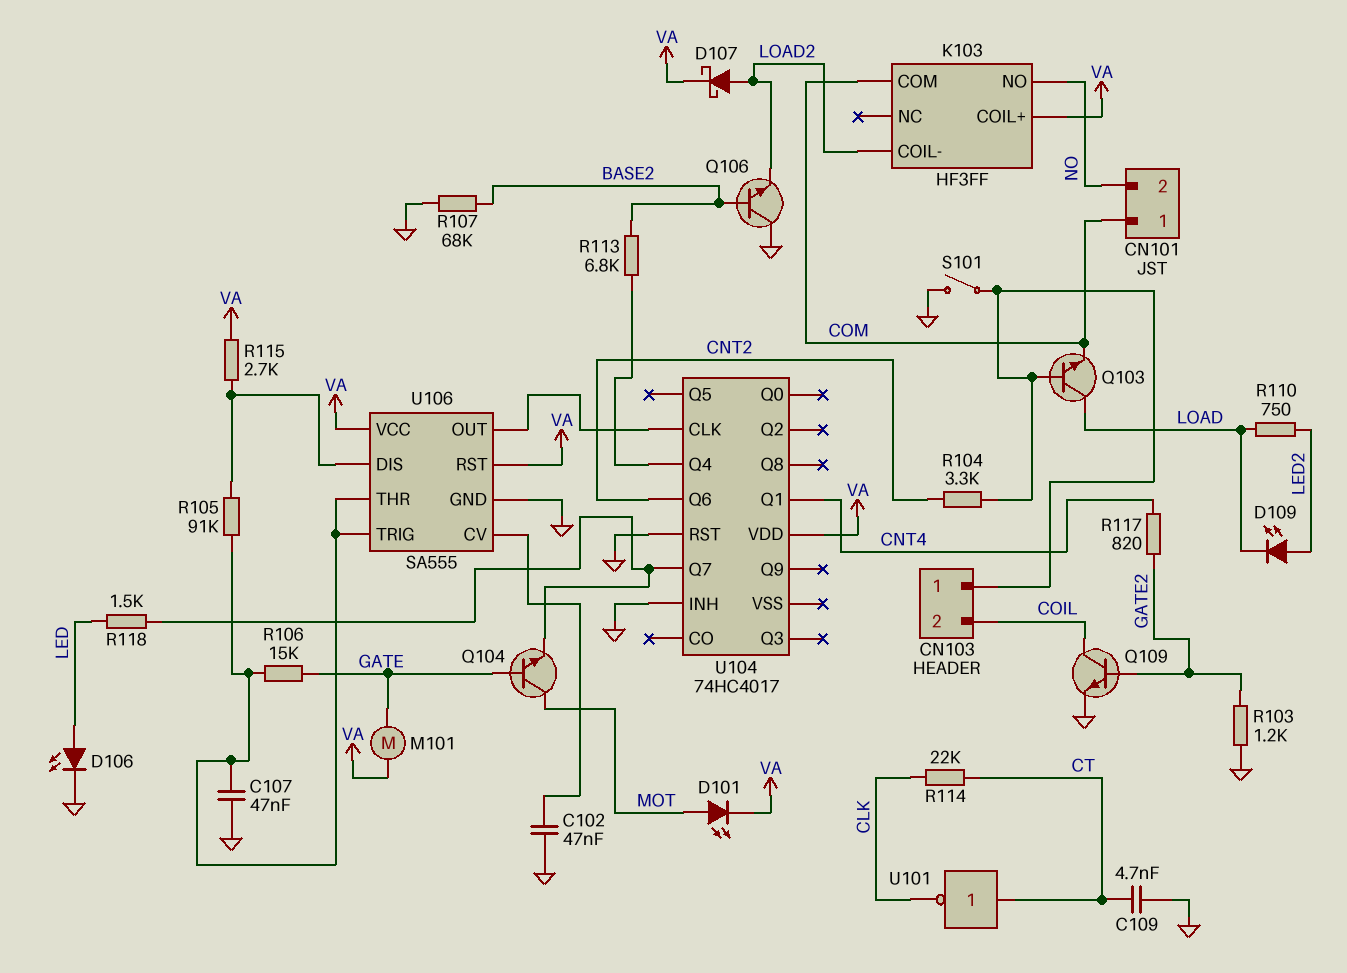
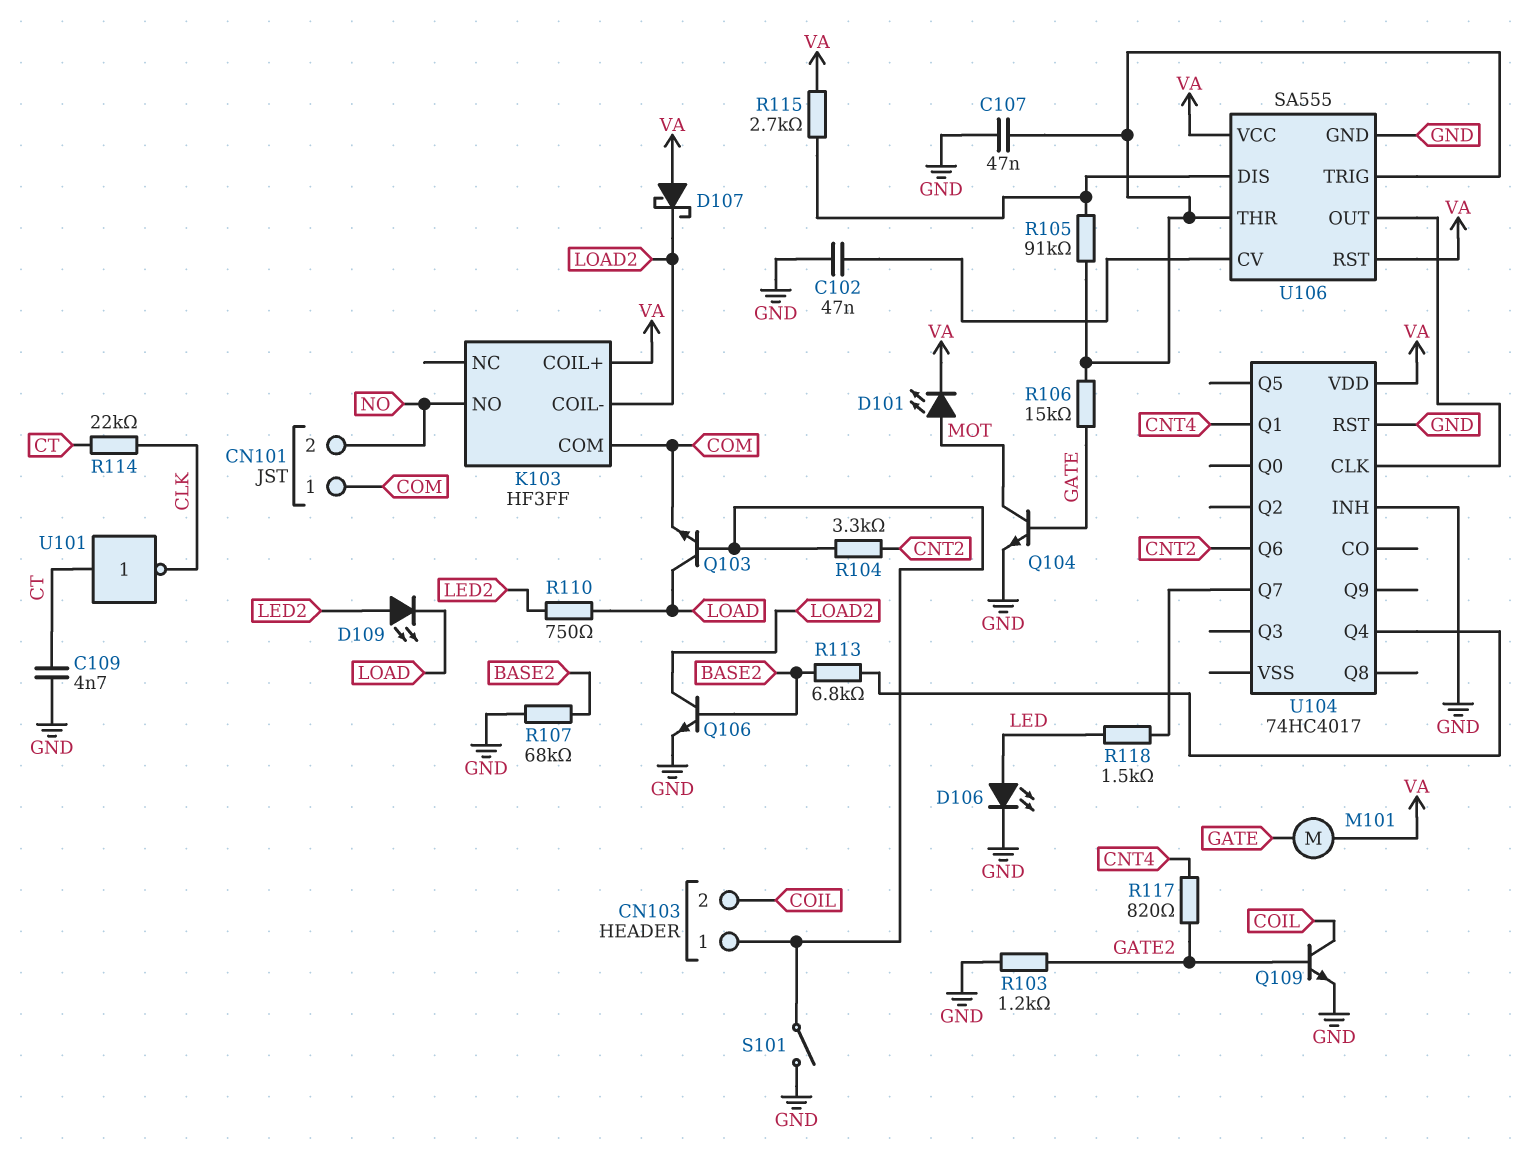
D107: schottky (A LOAD2, K VA) -> schottky (A VA, K LOAD2)
Q104: NPN (B GATE, C MOT, E U104/Q7) -> NPN (B GATE, C MOT, E GND)
Q106: NPN (B BASE2, C GND, E LOAD2) -> NPN (B BASE2, C LOAD2, E GND)

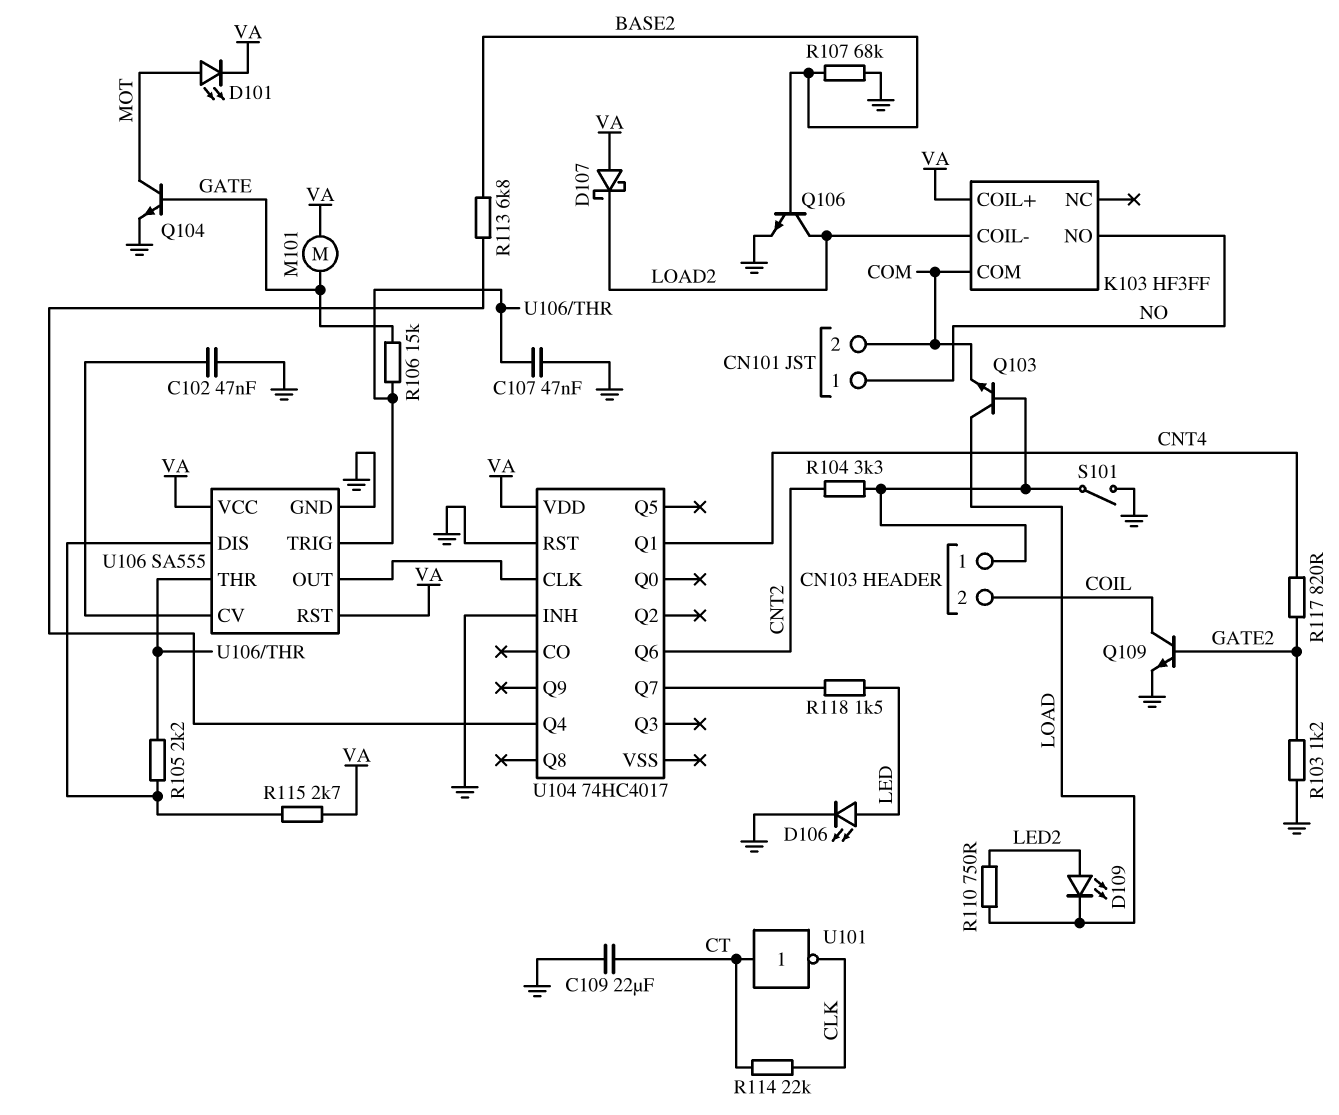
C109: 4.7nF (CT, GND) -> 22uF (CT, GND)
CN101 pin 1: COM -> NO
CN101 pin 2: NO -> COM
R105: 91k (U106/DIS, U106/THR) -> 2.2k (U106/DIS, U106/THR)

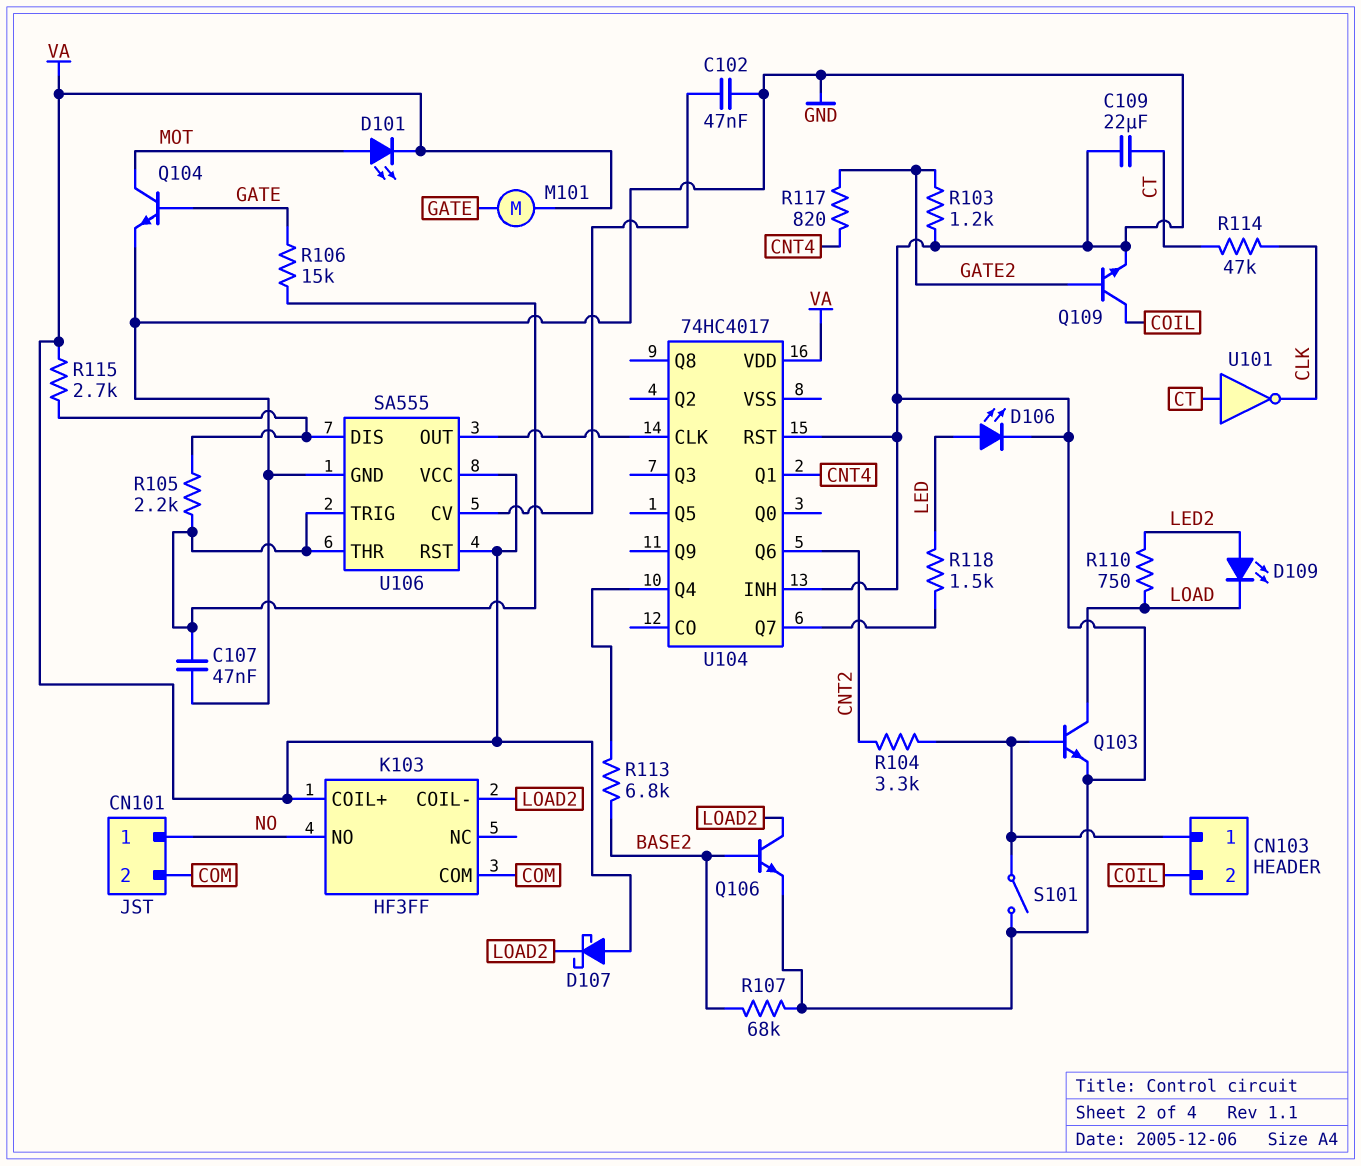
Q103: NPN (B CN103/1, C LOAD, E COM) -> NPN (B CN103/1, C LOAD, E GND)
R114: 22k (CLK, CT) -> 47k (CLK, CT)

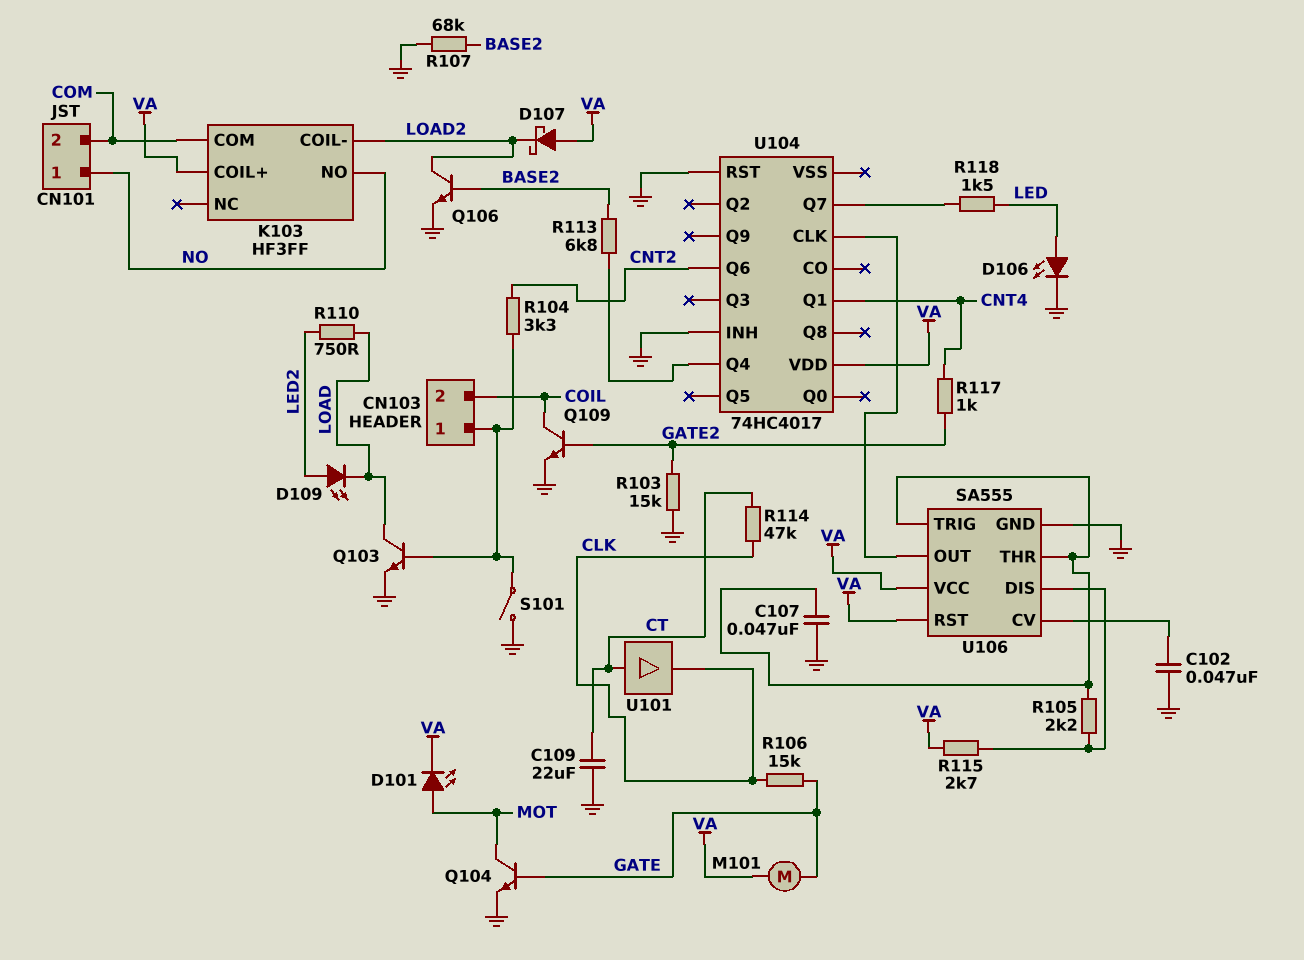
R103: 1.2k (GATE2, GND) -> 15k (GATE2, GND)
R106: 15k (GATE, U106/THR) -> 15k (CLK, GATE)
R117: 820 (CNT4, GATE2) -> 1k (CNT4, GATE2)
U101: NOT (in CT, out CLK) -> buffer (in CT, out CLK)

